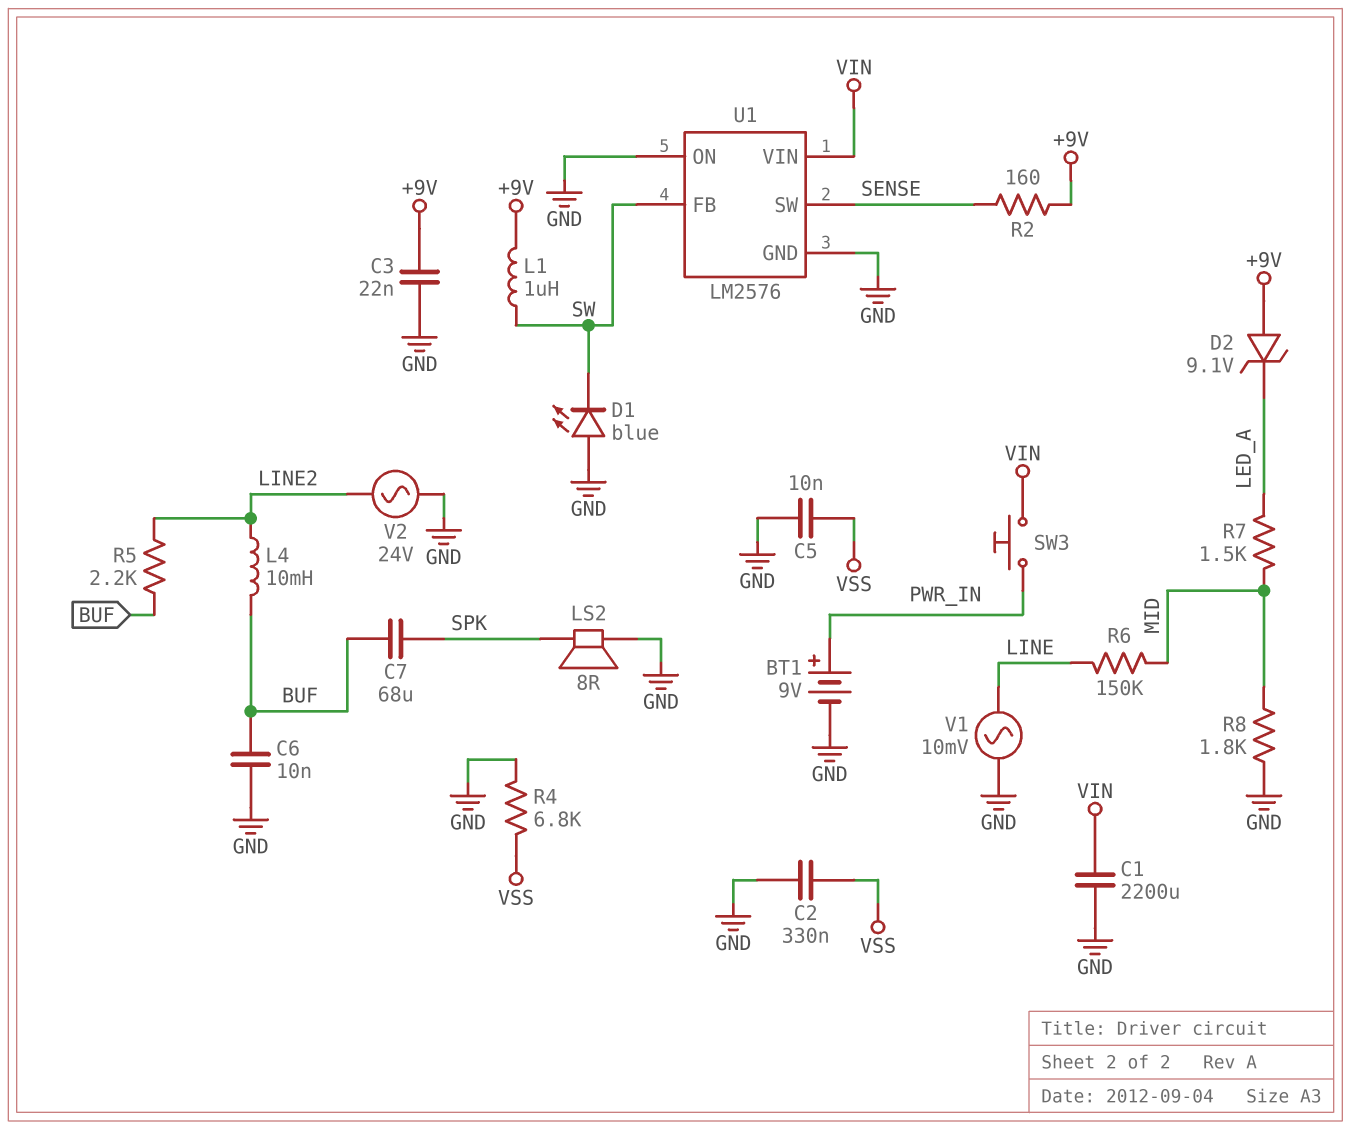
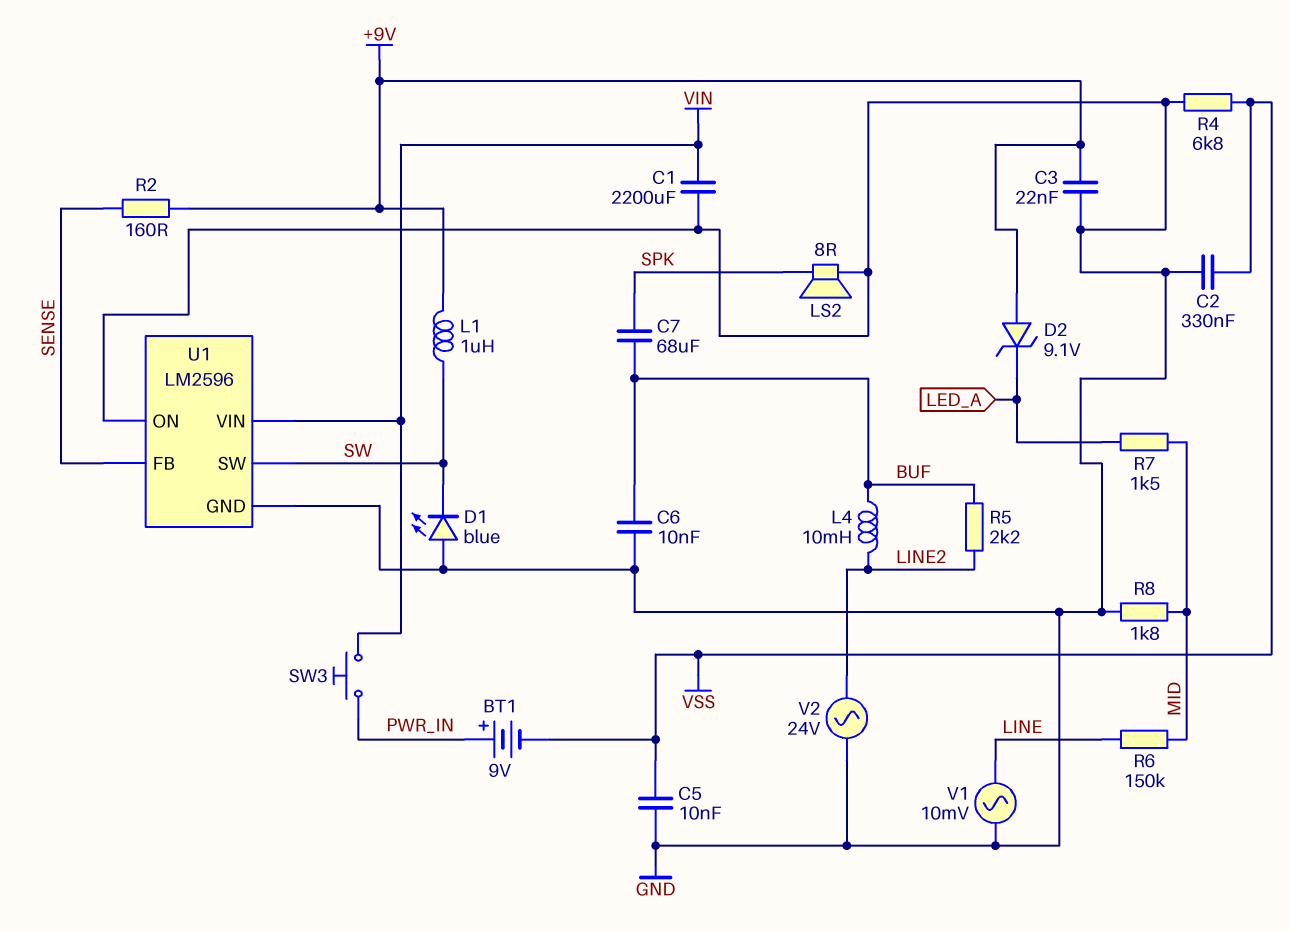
BT1: 9V (plus PWR_IN, minus GND) -> 9V (plus PWR_IN, minus VSS)
U1: LM2576 -> LM2596
U1 pin FB: SW -> SENSE
U1 pin SW: SENSE -> SW

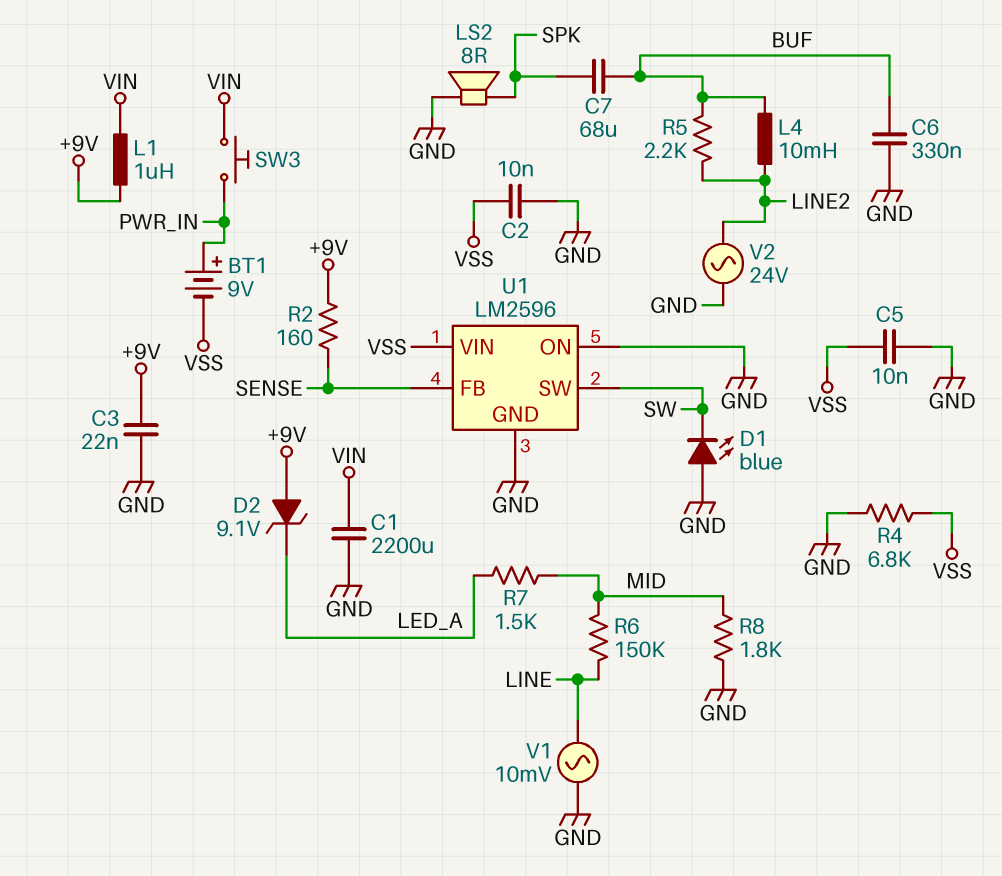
C2: 330nF (GND, VSS) -> 10nF (GND, VSS)
C6: 10nF (BUF, GND) -> 330nF (BUF, GND)
L1: 1uH (+9V, SW) -> 1uH (+9V, VIN)
U1 pin VIN: VIN -> VSS

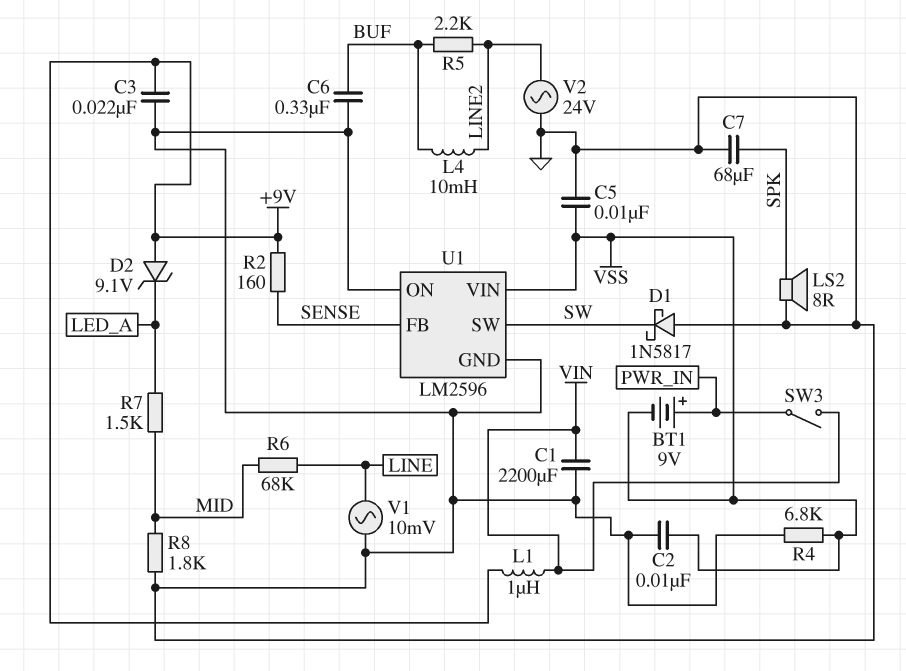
C7: 68uF (BUF, SPK) -> 68uF (GND, SPK)
D1: LED blue (A GND, K SW) -> schottky 1N5817 (A GND, K SW)
R6: 150k (LINE, MID) -> 68k (LINE, MID)
SW3: button (PWR_IN, VIN) -> switch (PWR_IN, VIN)

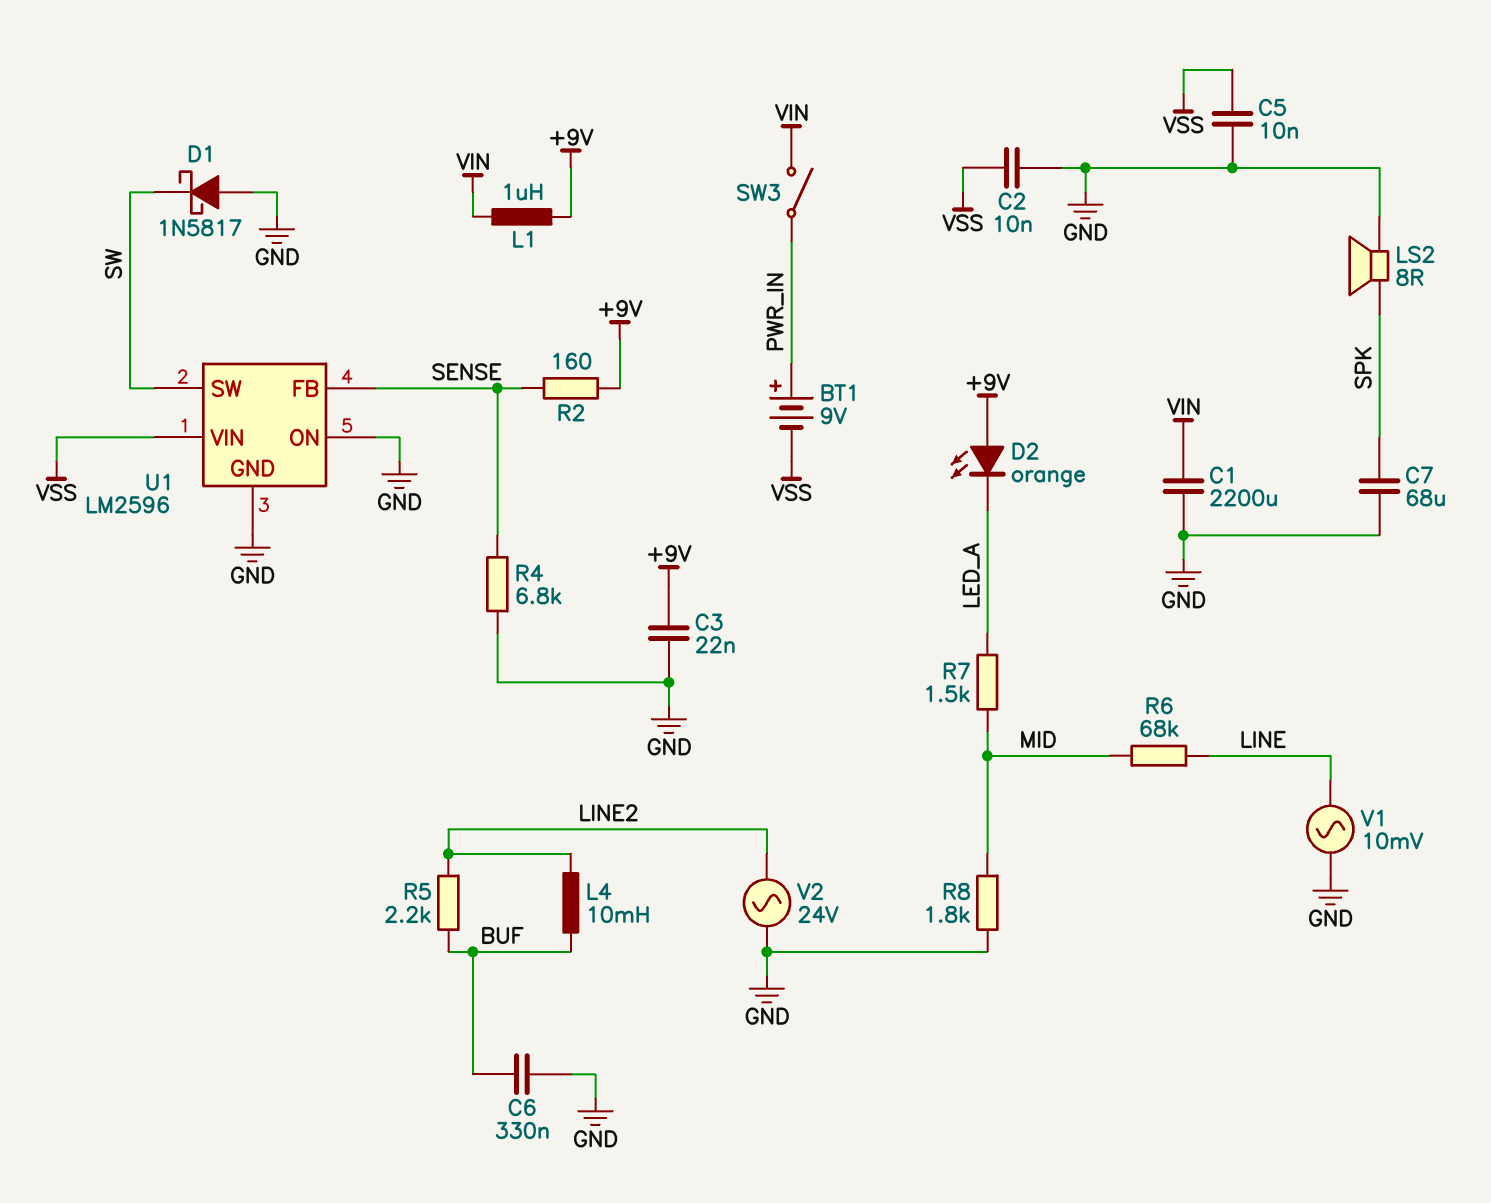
D2: zener 9.1V (A +9V, K LED_A) -> LED orange (A +9V, K LED_A)
R4: 6.8k (GND, VSS) -> 6.8k (GND, SENSE)

